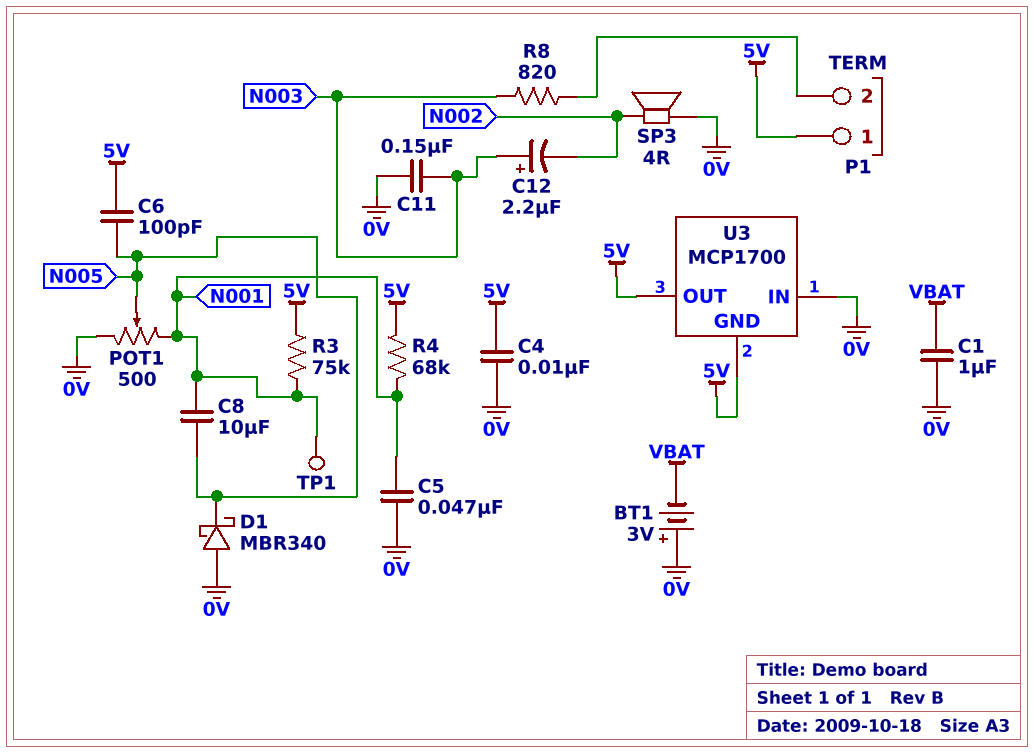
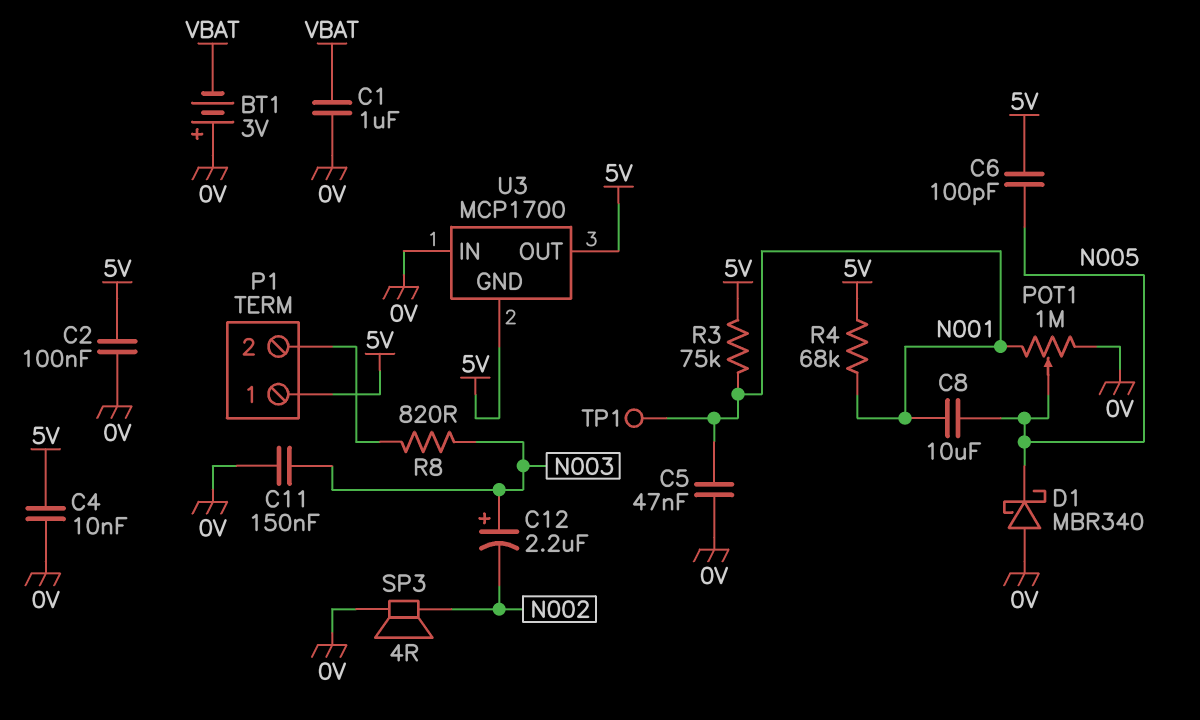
C2: none -> 100nF (0V, 5V)
POT1: 500 (0V, N001, wiper N005) -> 1M (0V, N001, wiper N005)

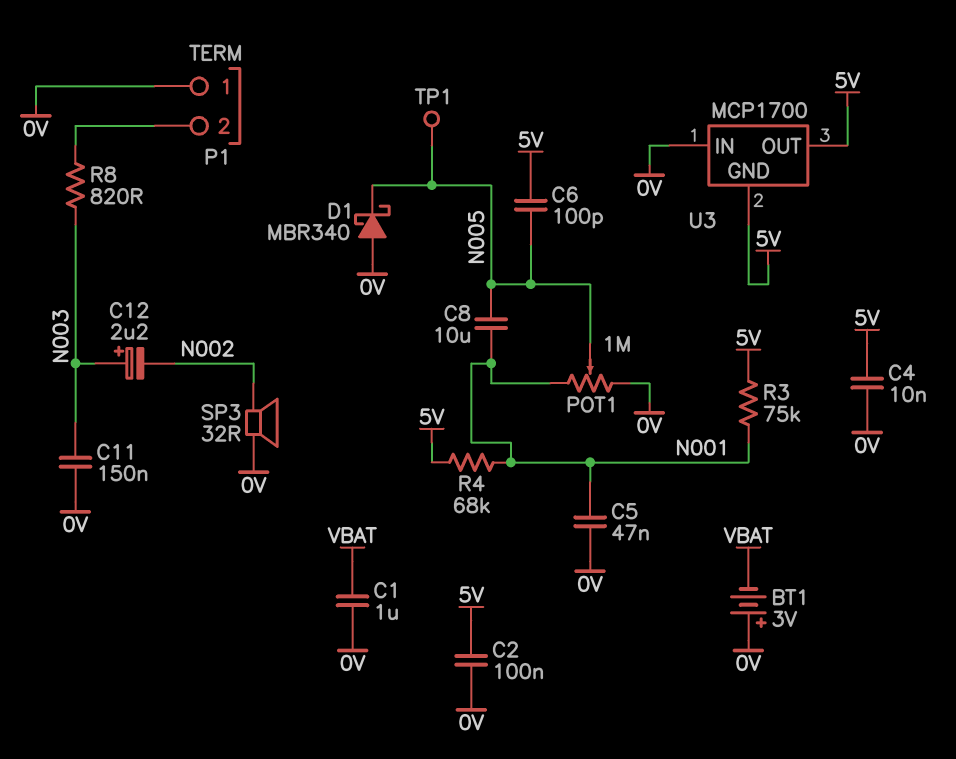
P1 pin 1: 5V -> 0V
SP3: speaker 4R (0V, N002) -> speaker 32R (0V, N002)
TP1: test point (N001) -> test point (N005)

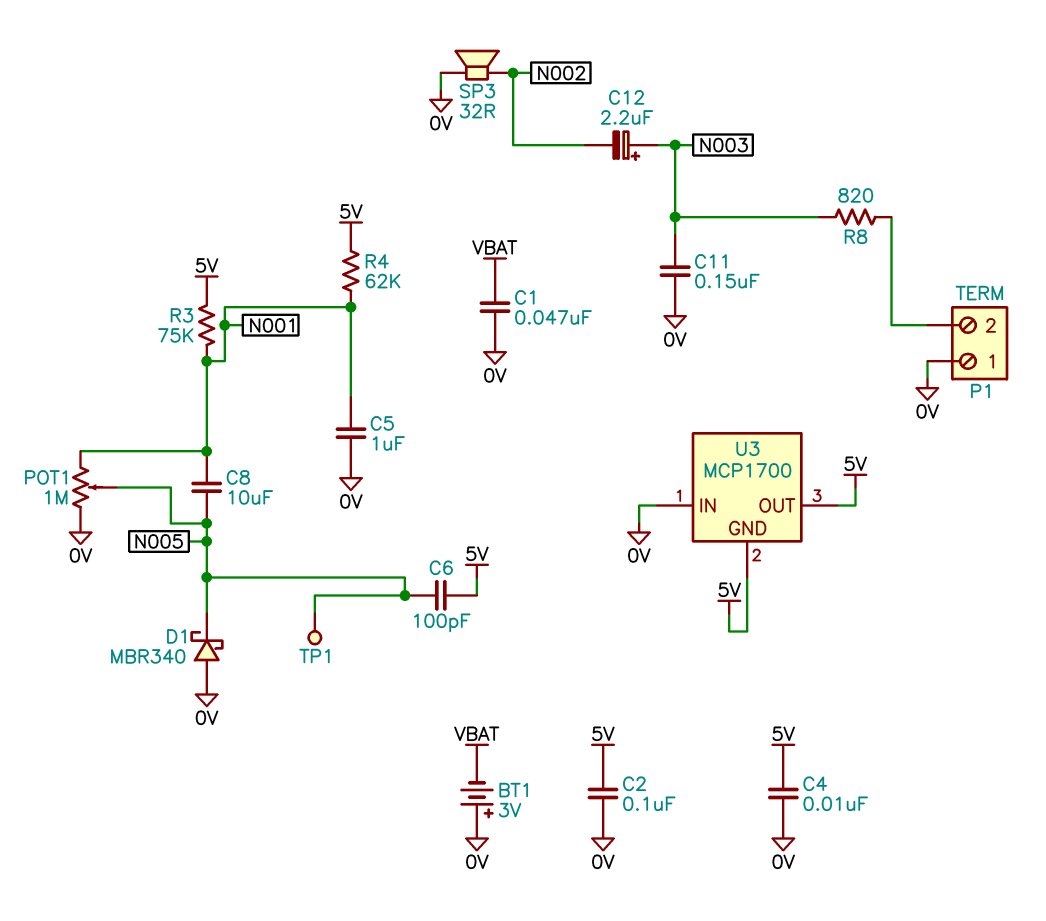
C1: 1uF (0V, VBAT) -> 47nF (0V, VBAT)
C5: 47nF (0V, N001) -> 1uF (0V, N001)
R4: 68k (5V, N001) -> 62k (5V, N001)

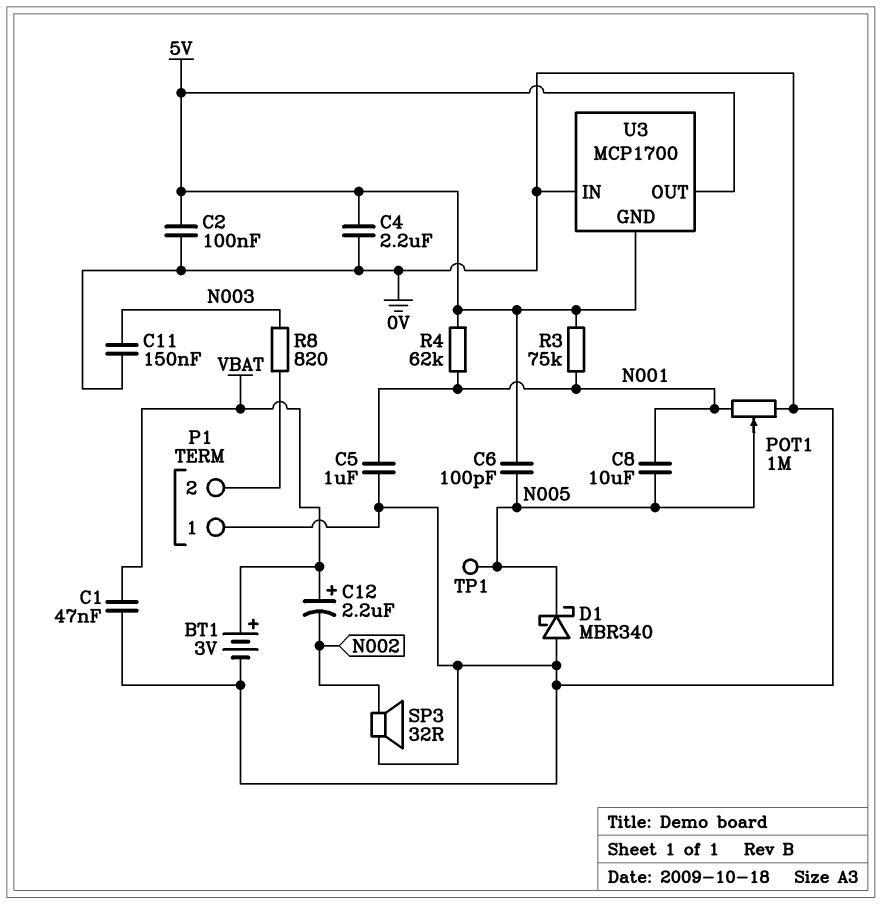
BT1: 3V (plus 0V, minus VBAT) -> 3V (plus VBAT, minus 0V)
C4: 10nF (0V, 5V) -> 2.2uF (0V, 5V)
C12: 2.2uF (plus N003, minus N002) -> 2.2uF (plus VBAT, minus N002)

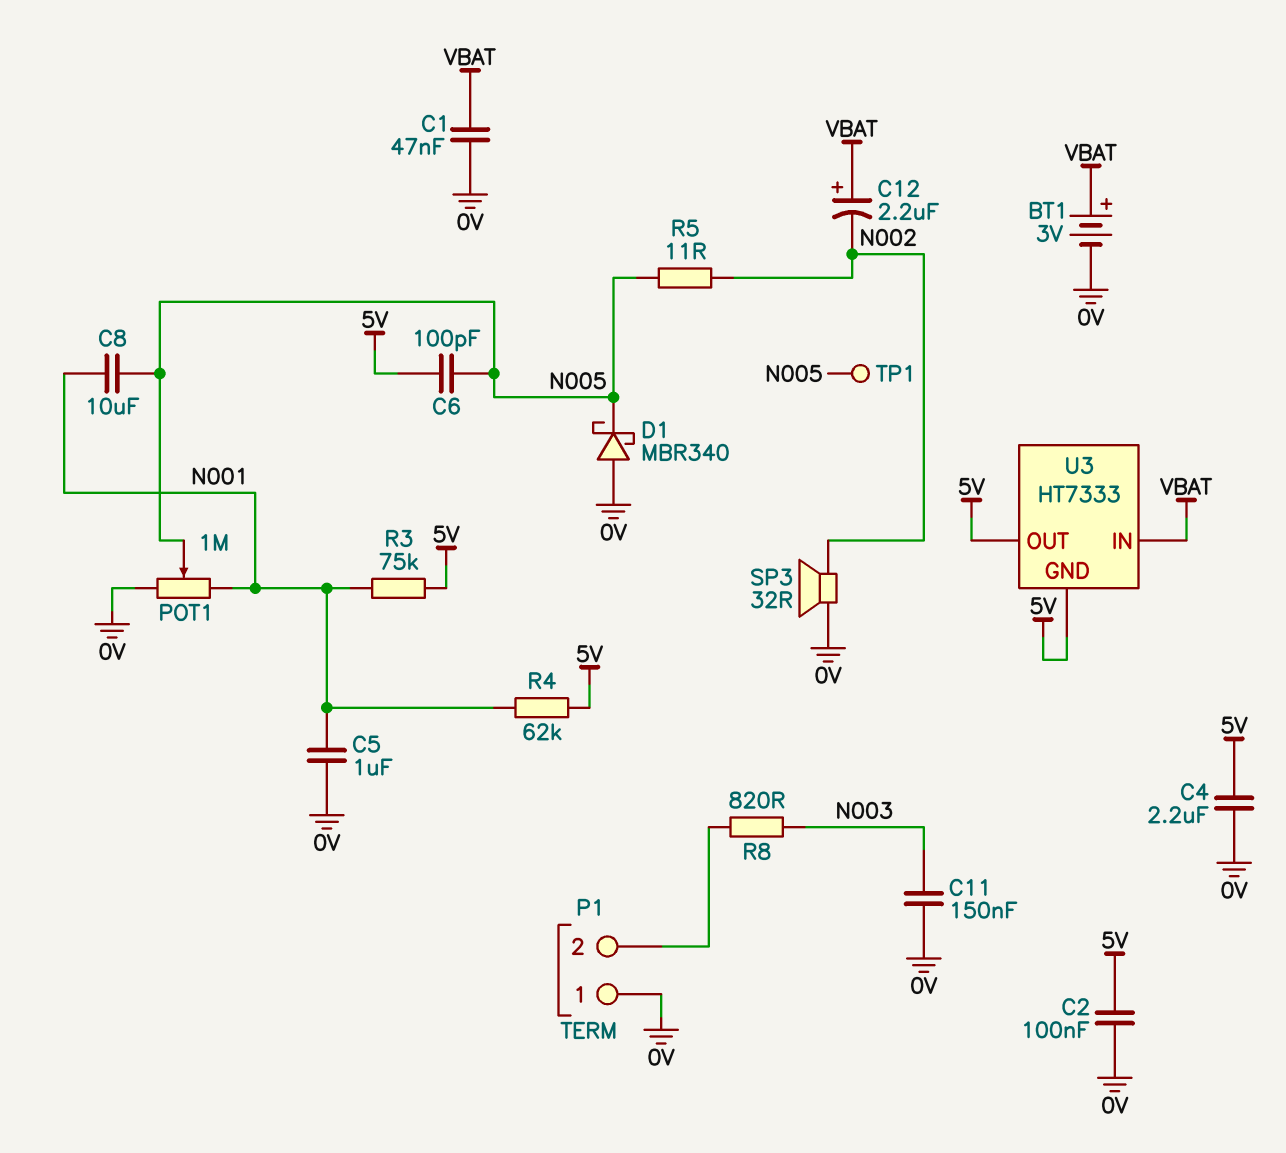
R5: none -> 11 (N002, N005)
U3: MCP1700 -> HT7333
U3 pin IN: 0V -> VBAT

